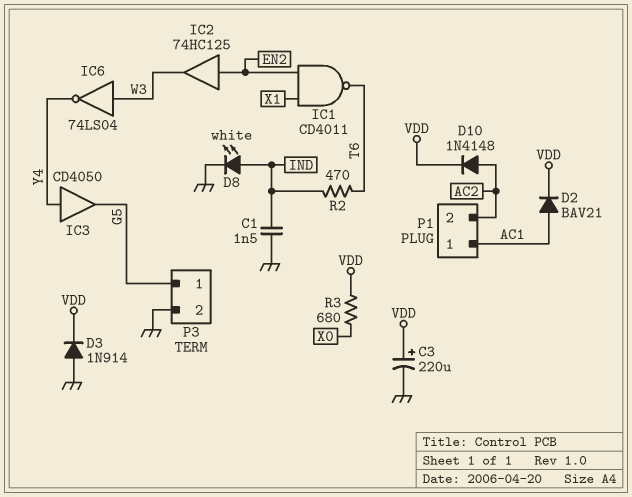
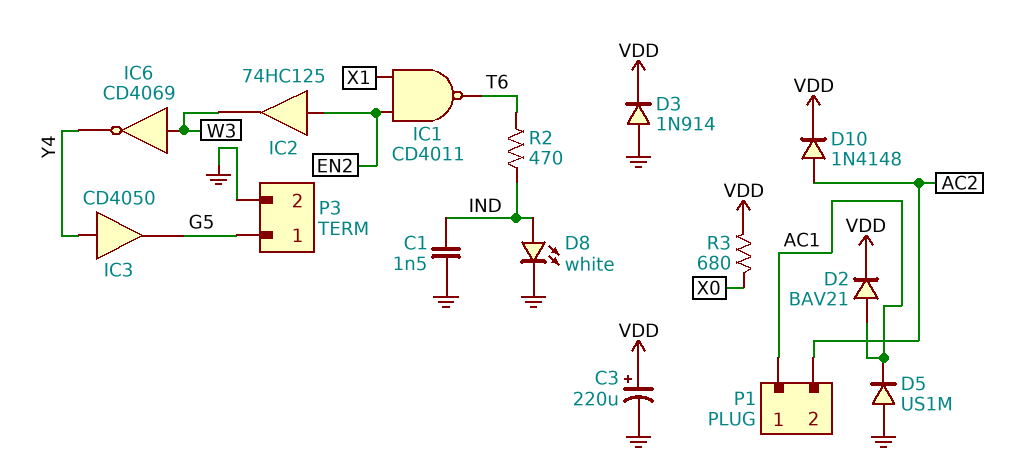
D5: none -> diode US1M (A GND, K AC1)
IC6: NOT 74LS04 (in W3, out Y4) -> NOT CD4069 (in W3, out Y4)

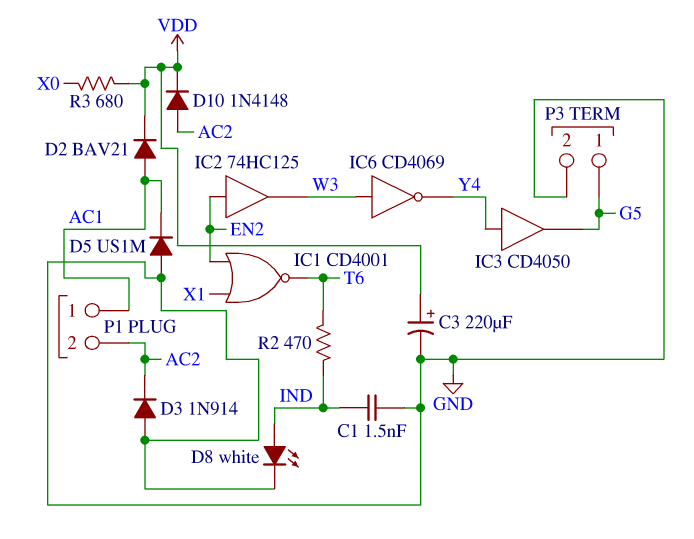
D3: diode 1N914 (A GND, K VDD) -> diode 1N914 (A GND, K AC2)
IC1: NAND CD4011 (in EN2, in X1, out T6) -> NOR CD4001 (in EN2, in X1, out T6)

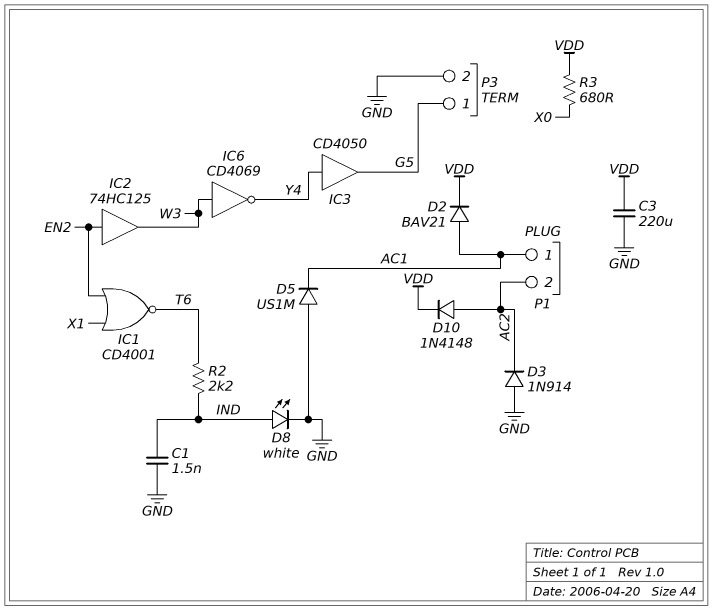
C3: 220uF (plus VDD, minus GND) -> 220uF (GND, VDD)
R2: 470 (IND, T6) -> 2.2k (IND, T6)

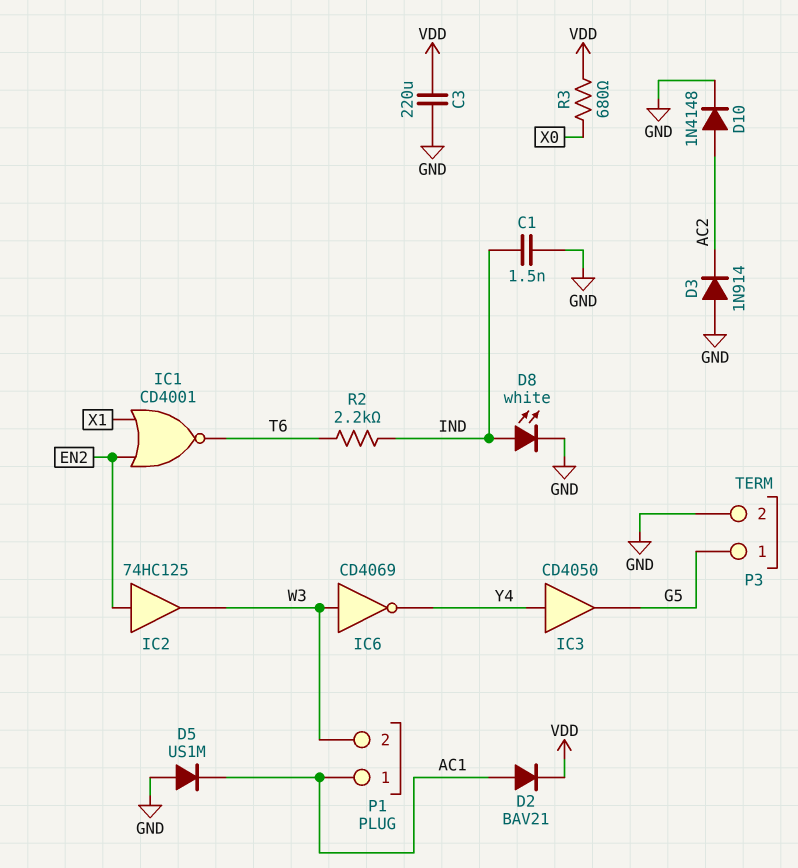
D10: diode 1N4148 (A AC2, K VDD) -> diode 1N4148 (A AC2, K GND)
P1 pin 2: AC2 -> W3

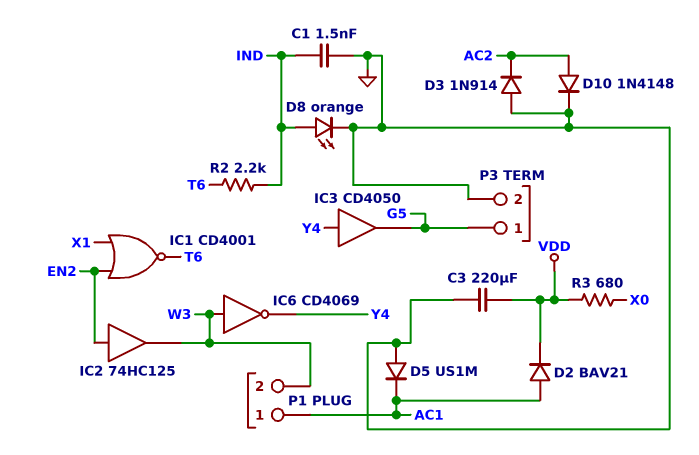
D8: LED white (A IND, K GND) -> LED orange (A IND, K GND)

